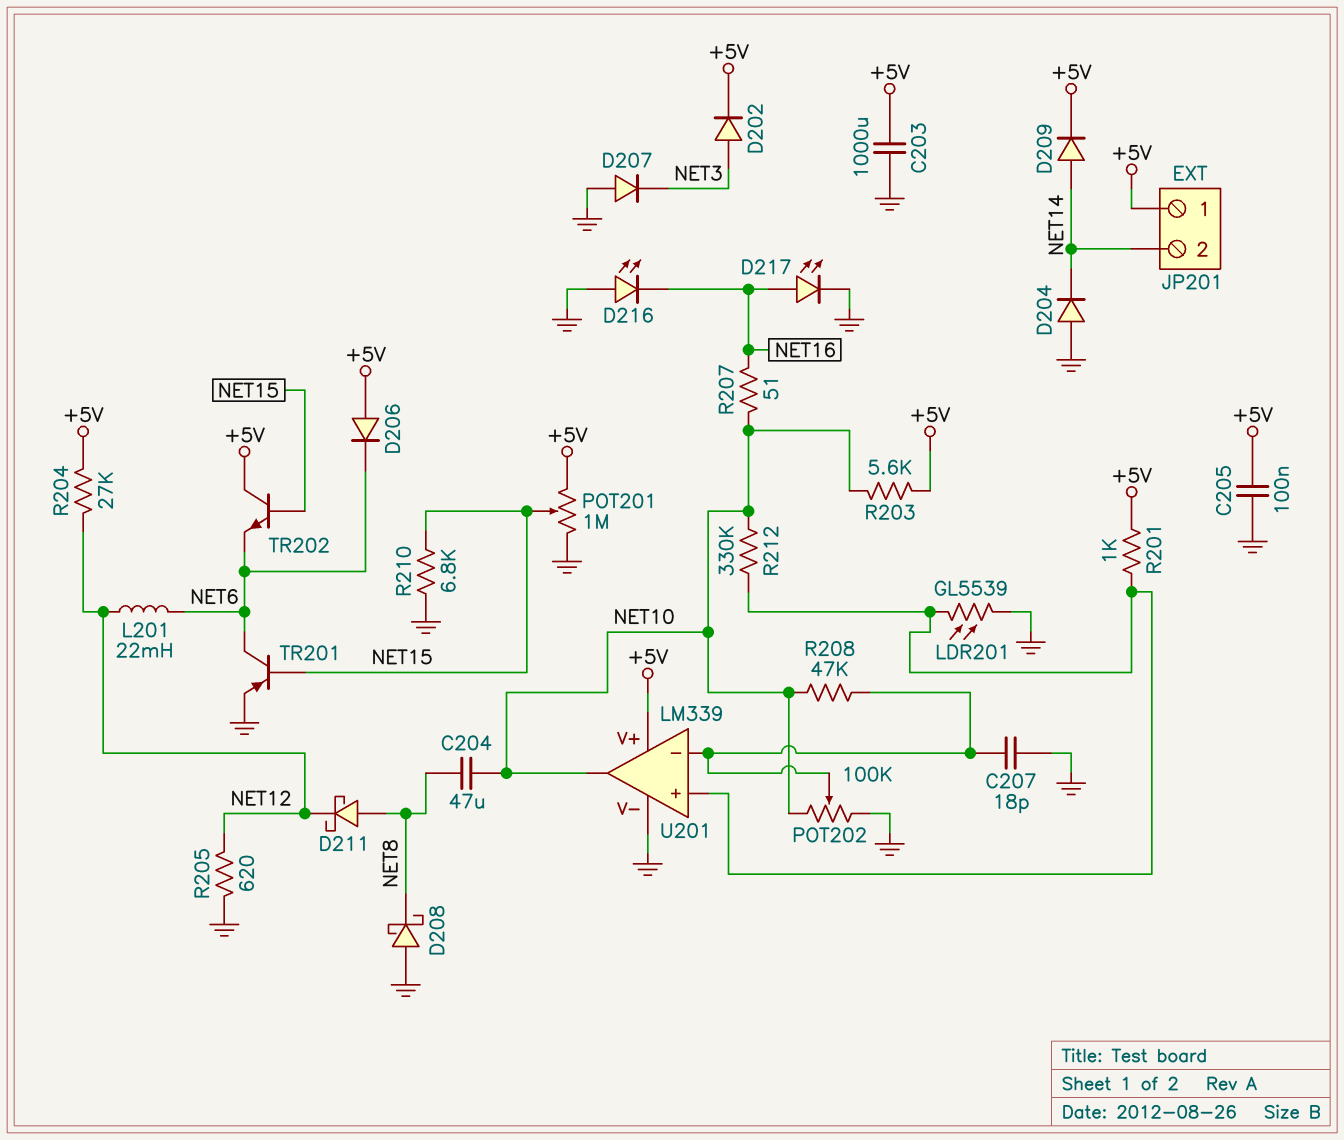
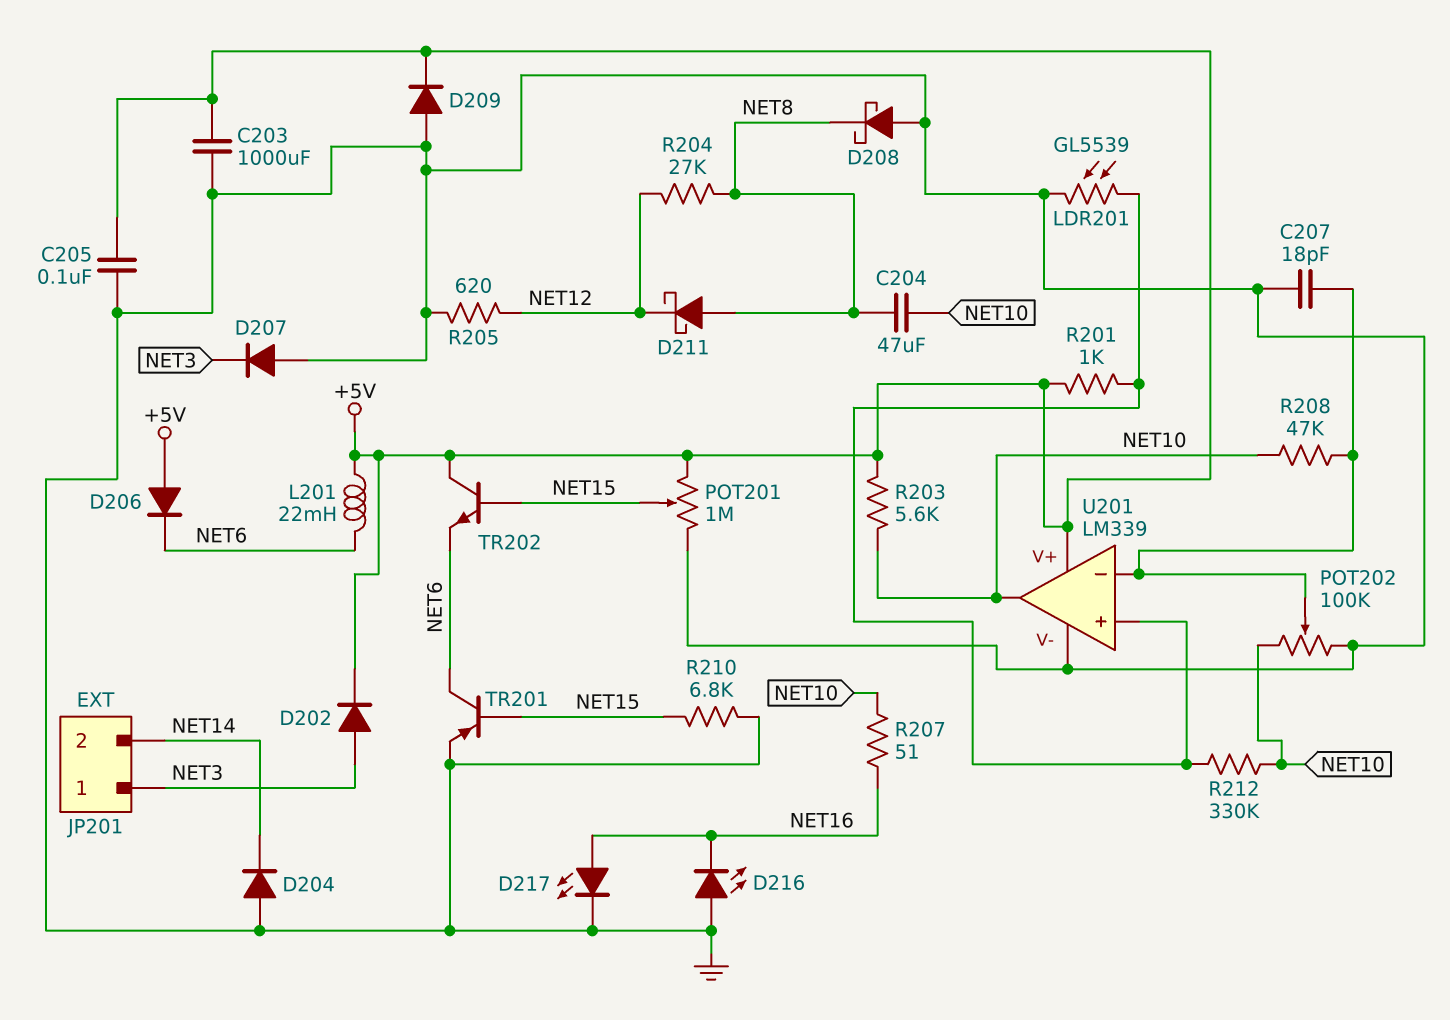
D209: diode (A NET14, K +5V) -> diode (A GND, K +5V)
JP201 pin 1: +5V -> NET3
L201: 22mH (NET6, NET12) -> 22mH (+5V, NET6)
R204: 27k (+5V, NET12) -> 27k (NET8, NET12)

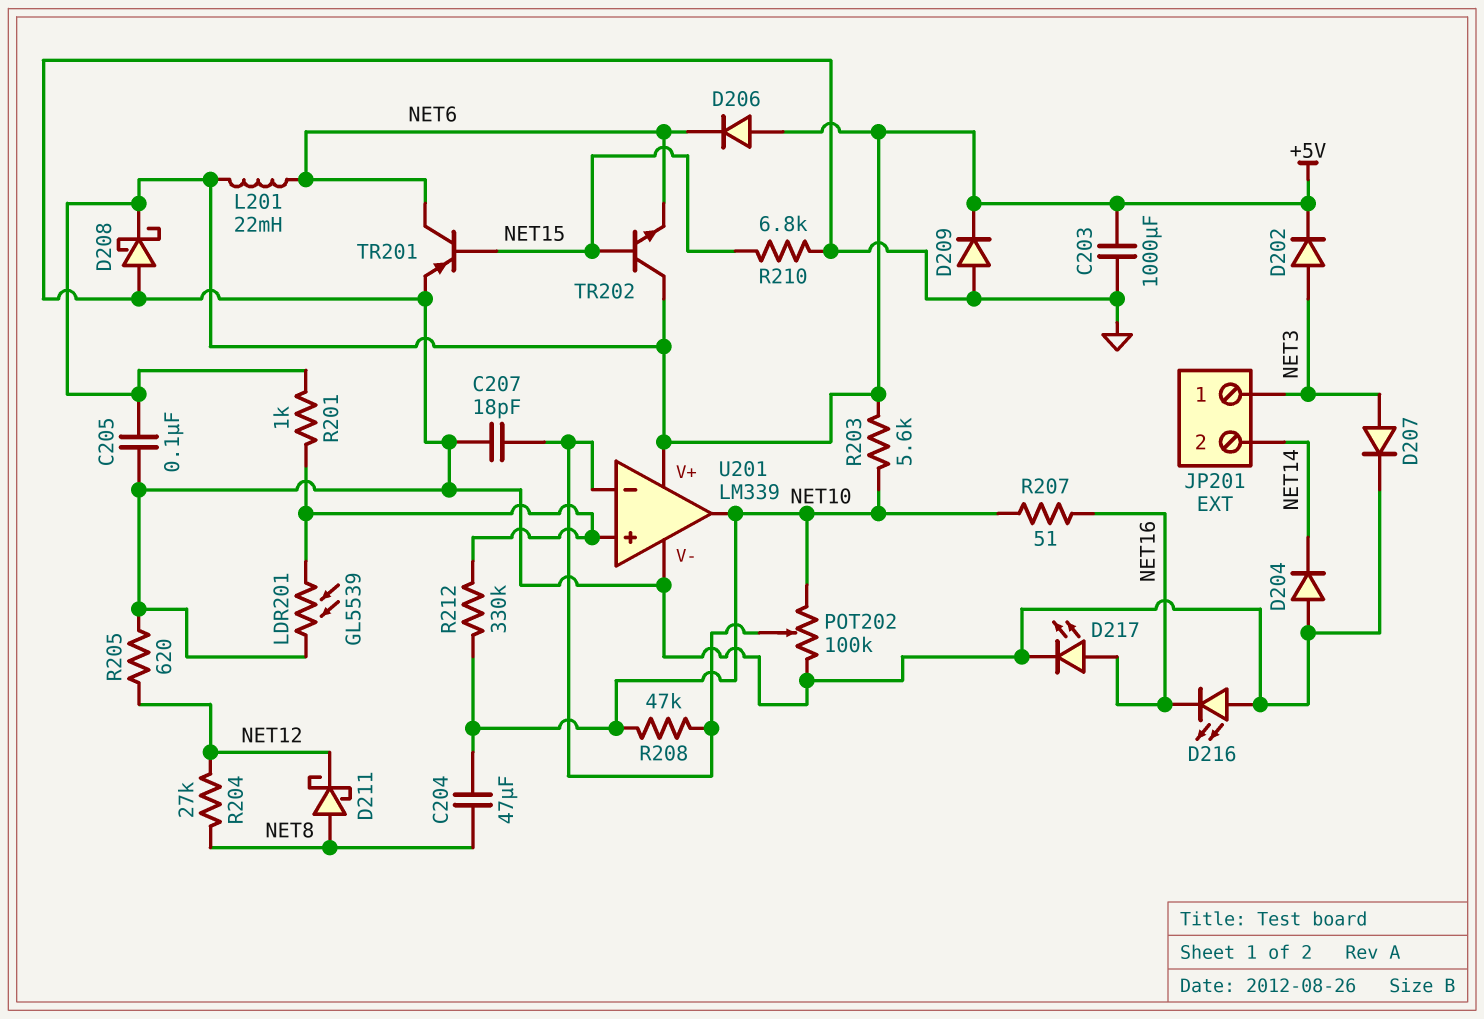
D207: diode (A GND, K NET3) -> diode (A NET3, K GND)
D208: schottky (A GND, K NET8) -> schottky (A GND, K +5V)
POT201: 1M (+5V, GND, wiper NET15) -> none

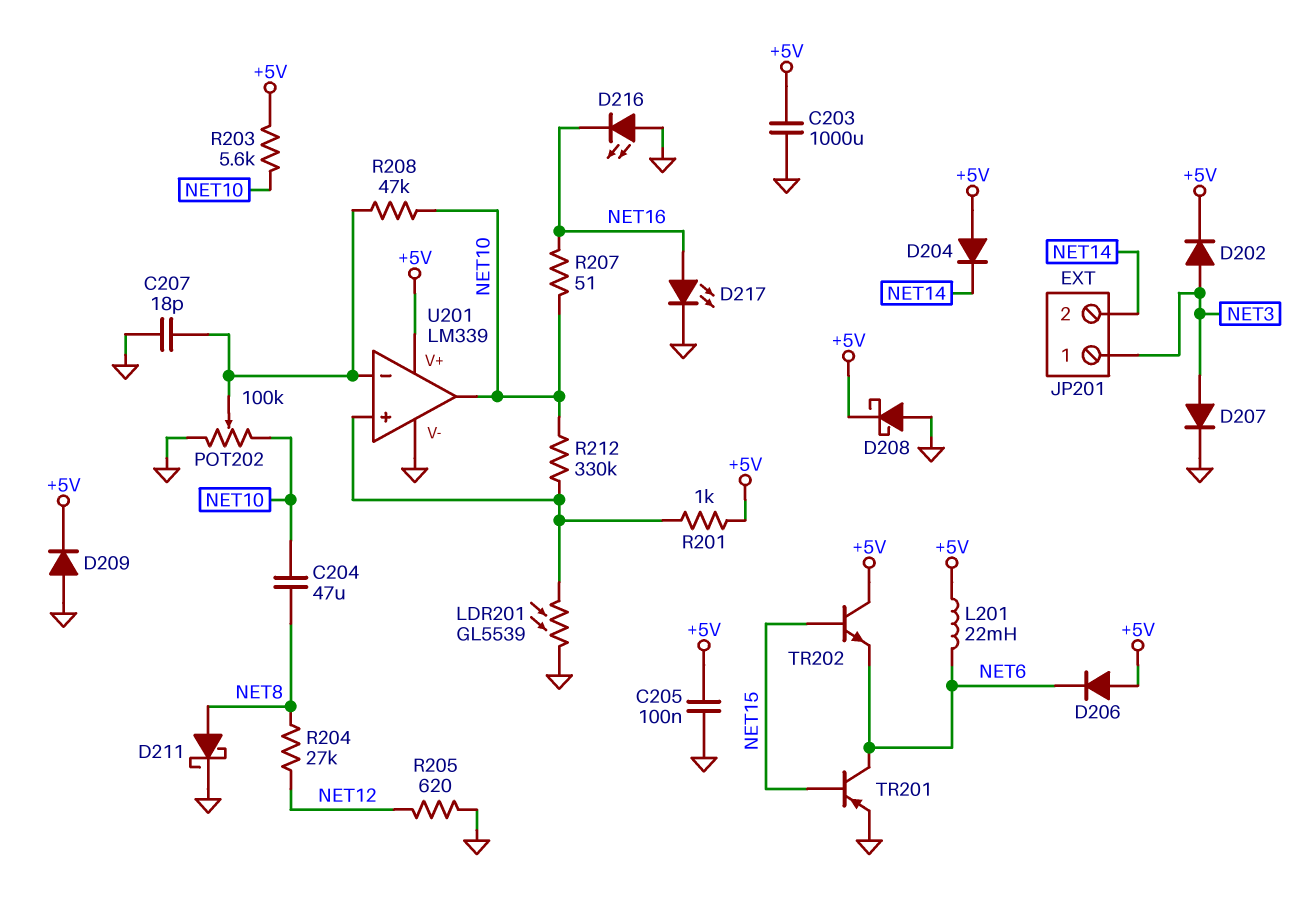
D204: diode (A GND, K NET14) -> diode (A +5V, K NET14)
D211: schottky (A NET8, K NET12) -> schottky (A NET8, K GND)
R210: 6.8k (GND, NET15) -> none

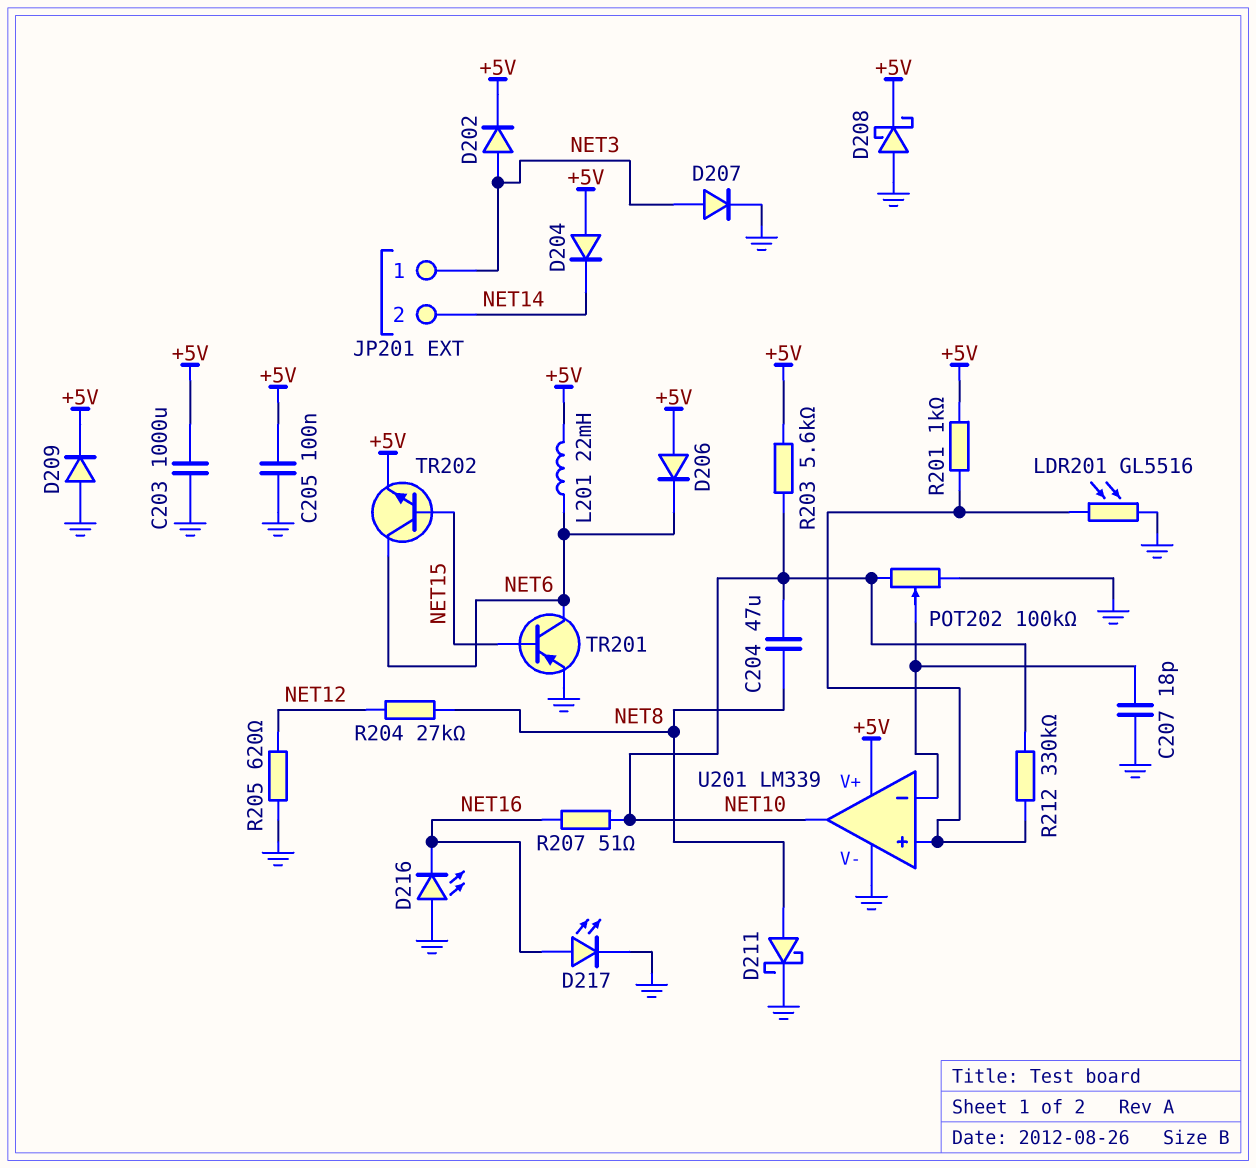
LDR201: GL5539 (GND, U201/in+) -> GL5516 (GND, U201/in+)
R208: 47k (NET10, U201/in-) -> none
TR202: NPN (B NET15, C +5V, E NET6) -> NPN (B NET15, C NET6, E +5V)

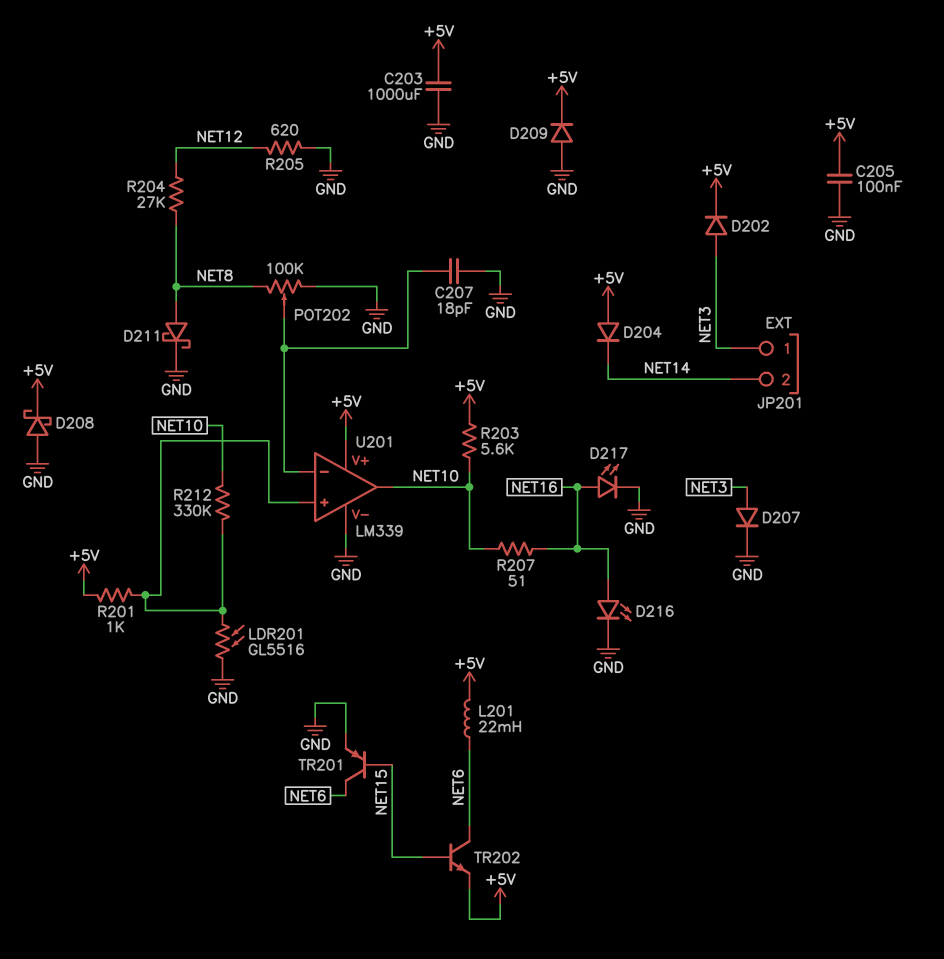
C204: 47uF (NET8, NET10) -> none
D206: diode (A +5V, K NET6) -> none
D216: LED (A GND, K NET16) -> LED (A NET16, K GND)
POT202: 100k (GND, NET10, wiper U201/in-) -> 100k (GND, NET8, wiper U201/in-)

